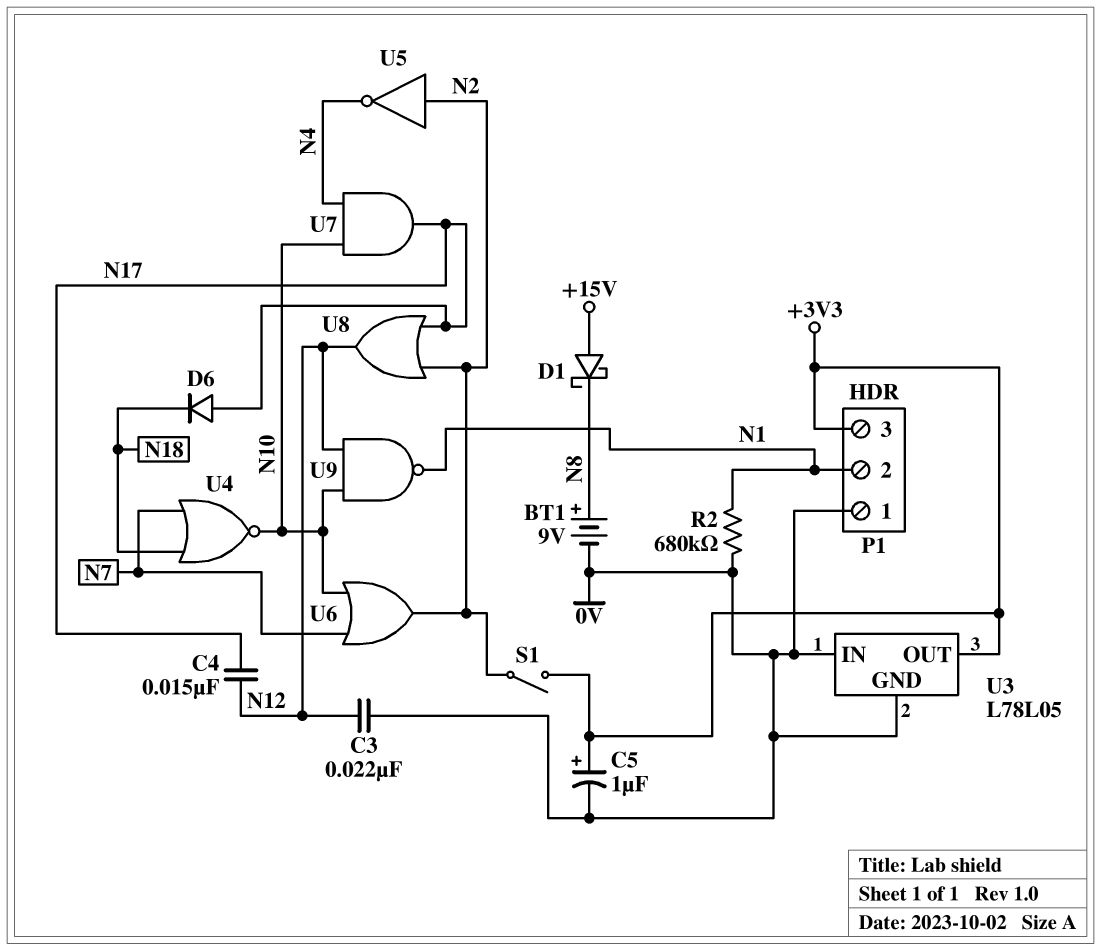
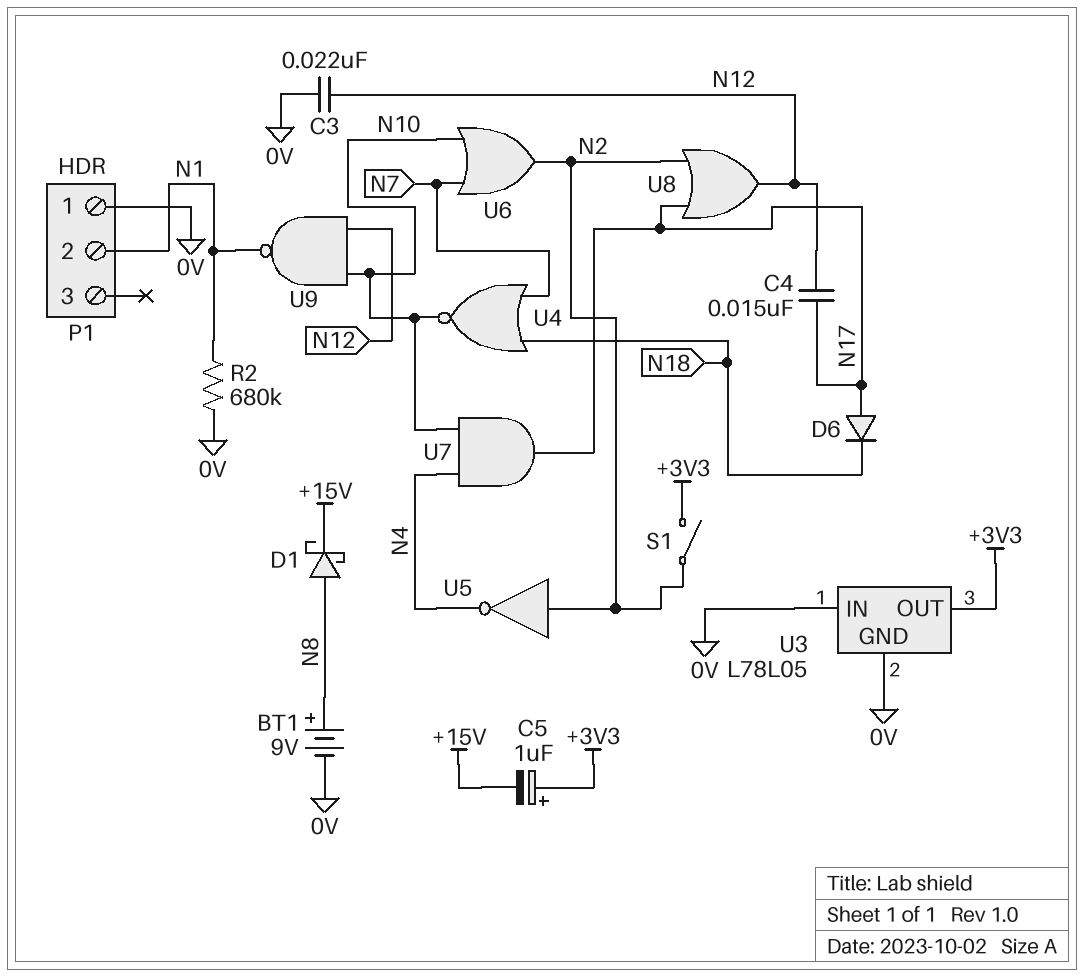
C5: 1uF (plus +3V3, minus 0V) -> 1uF (plus +3V3, minus +15V)
D1: schottky (A +15V, K N8) -> schottky (A N8, K +15V)
P1 pin 3: +3V3 -> none

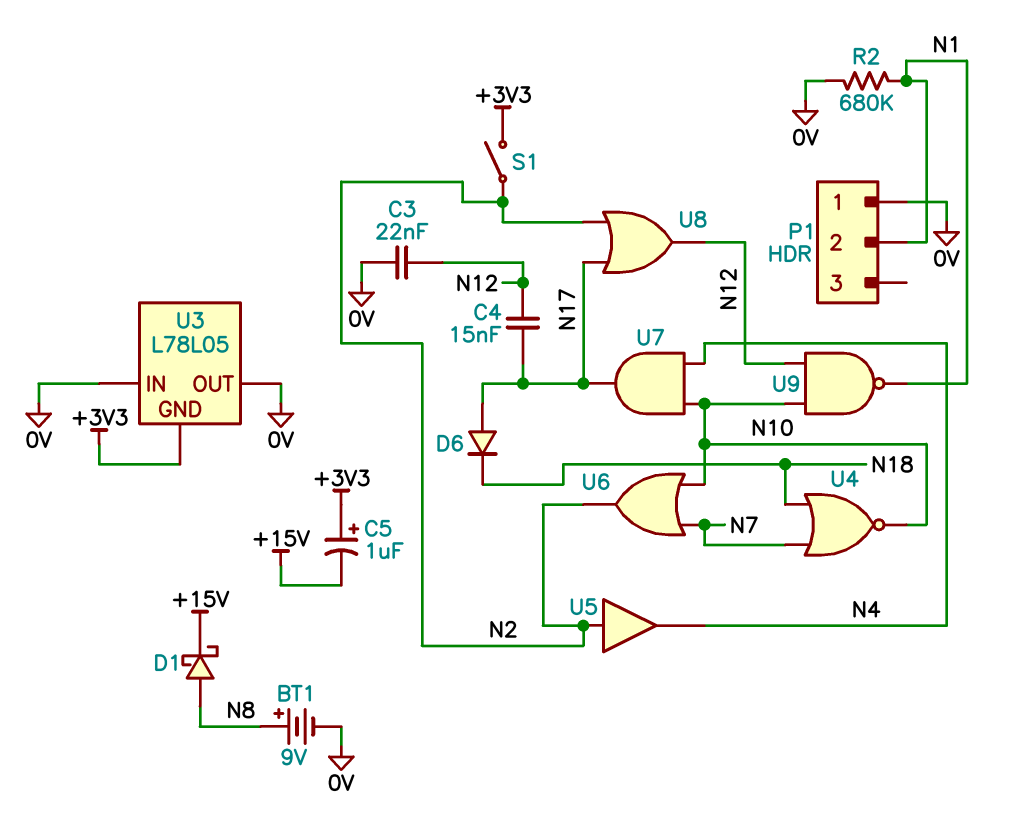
U3 pin GND: 0V -> +3V3
U3 pin OUT: +3V3 -> 0V
U5: NOT (in N2, out N4) -> buffer (in N2, out N4)

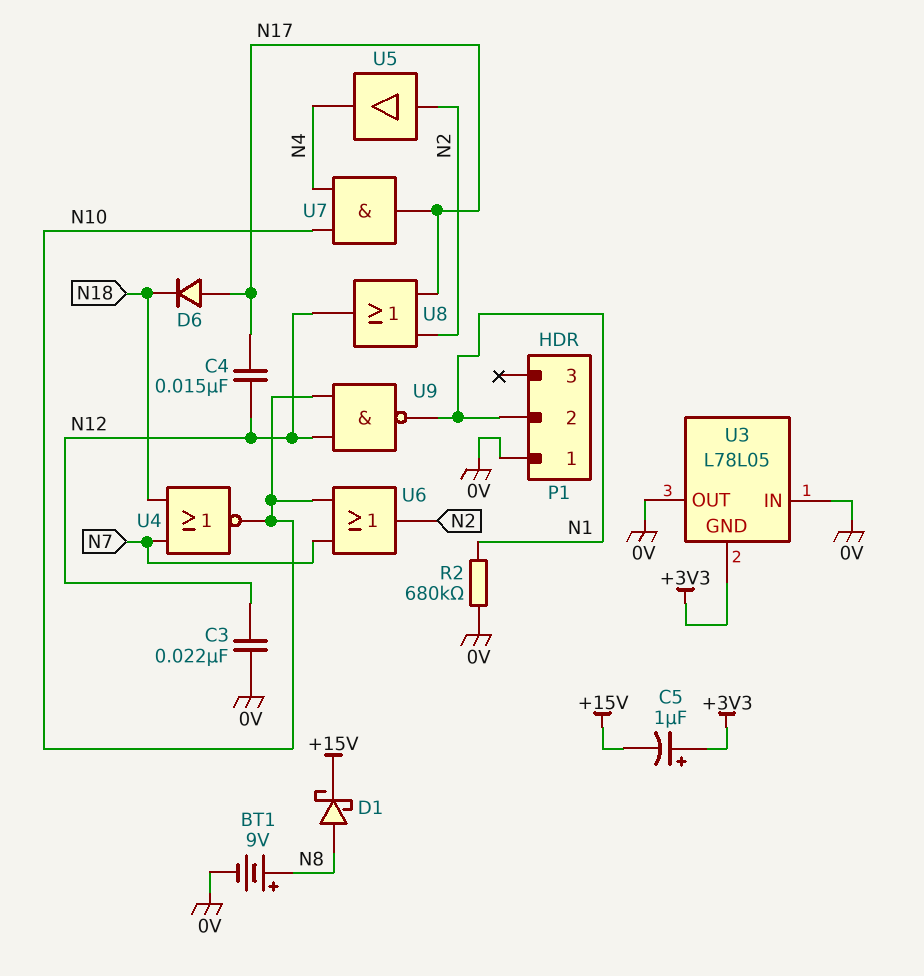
S1: switch (+3V3, N2) -> none

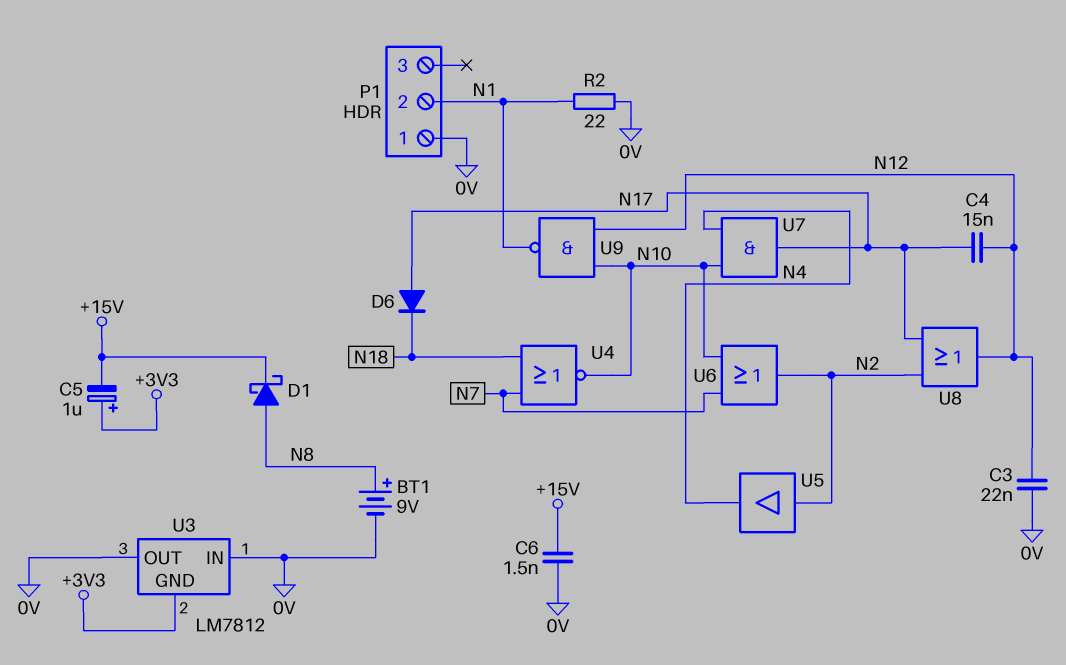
C6: none -> 1.5nF (+15V, 0V)
R2: 680k (0V, N1) -> 22 (0V, N1)
U3: L78L05 -> LM7812

